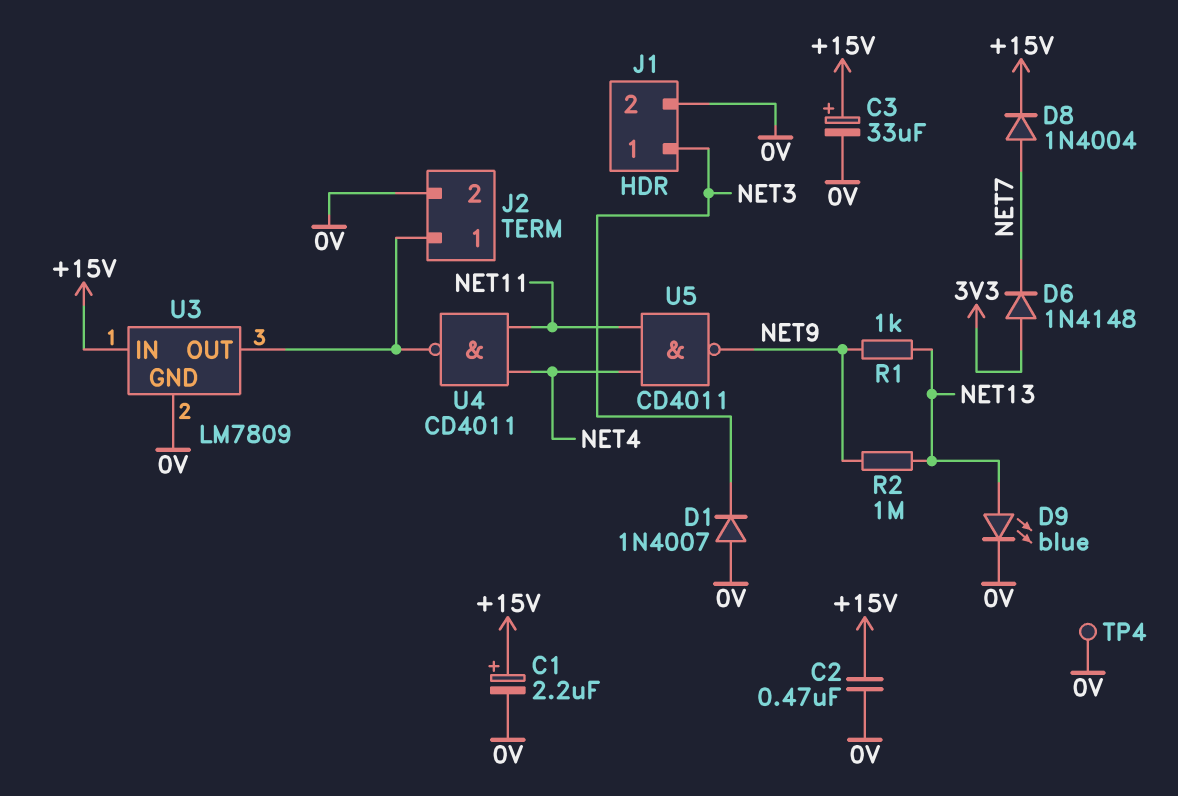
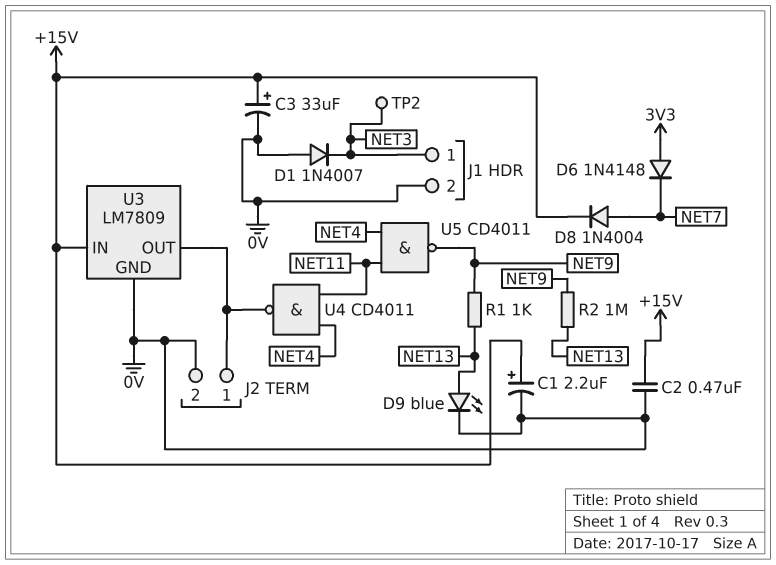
TP2: none -> test point (NET3)
TP4: test point (0V) -> none

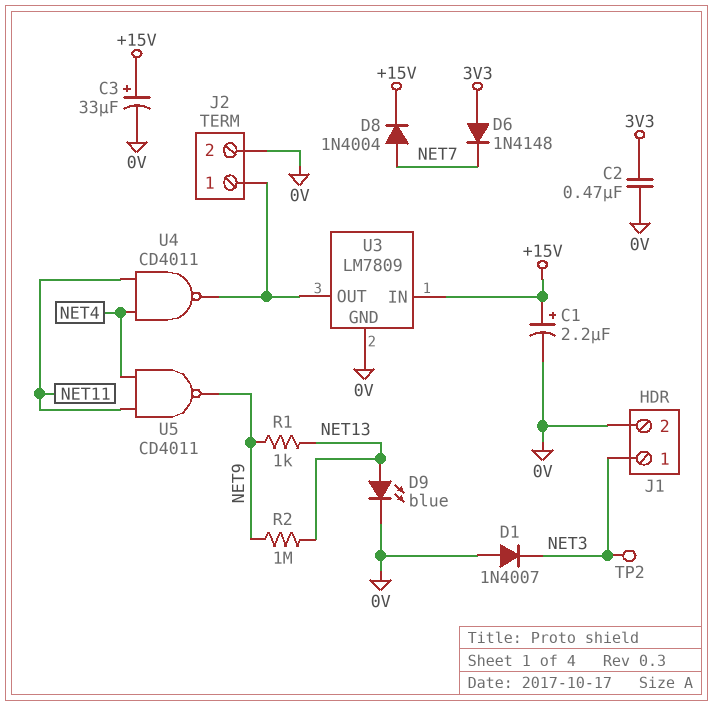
C2: 470nF (+15V, 0V) -> 470nF (0V, 3V3)

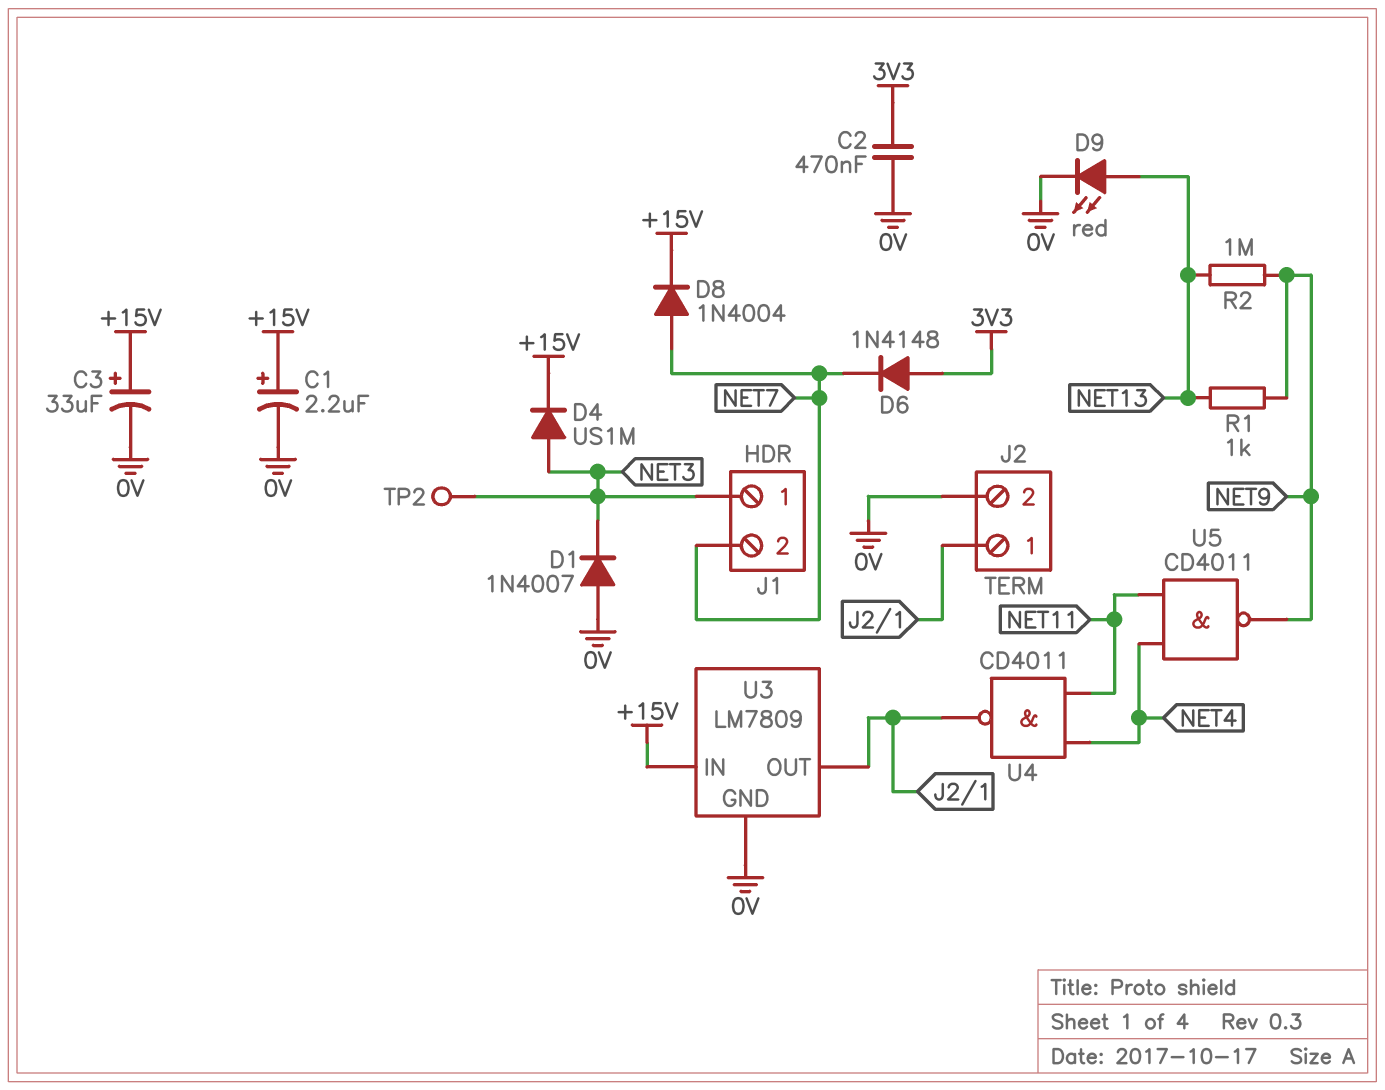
D4: none -> diode US1M (A NET3, K +15V)
D9: LED blue (A NET13, K 0V) -> LED red (A NET13, K 0V)
J1 pin 2: 0V -> NET7

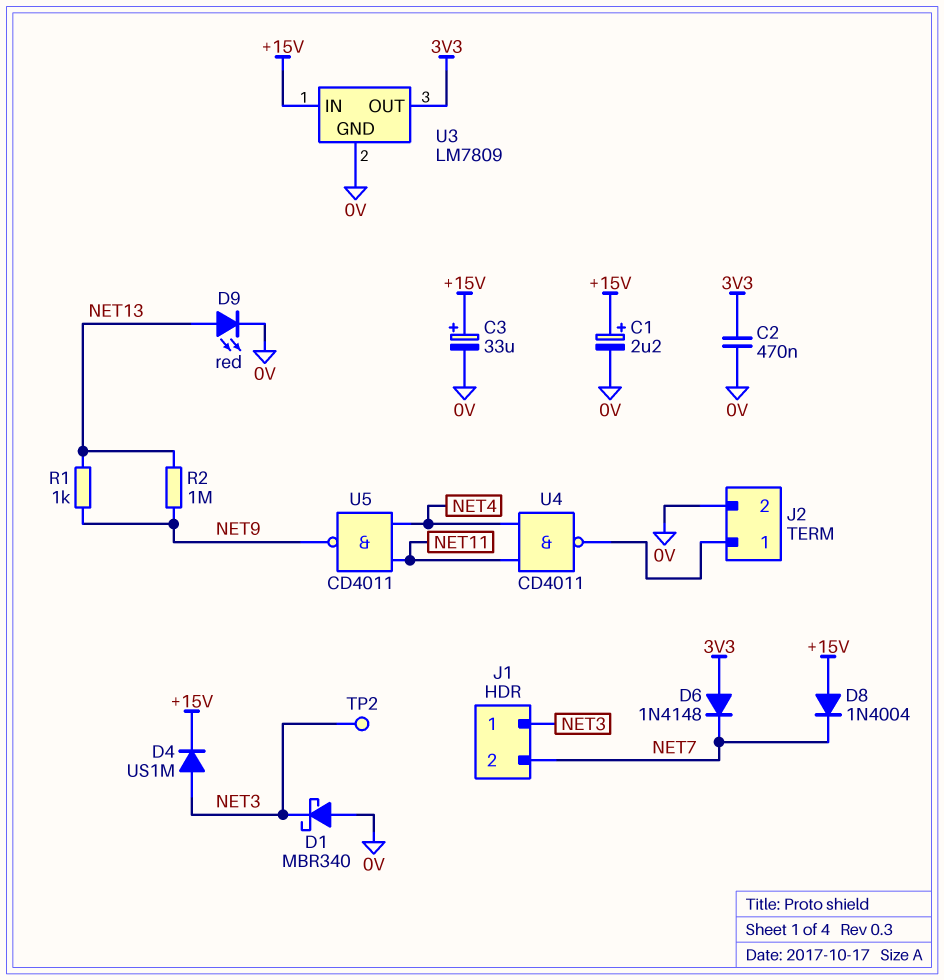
D1: diode 1N4007 (A 0V, K NET3) -> schottky MBR340 (A 0V, K NET3)
D8: diode 1N4004 (A NET7, K +15V) -> diode 1N4004 (A +15V, K NET7)
U3 pin OUT: J2/1 -> 3V3

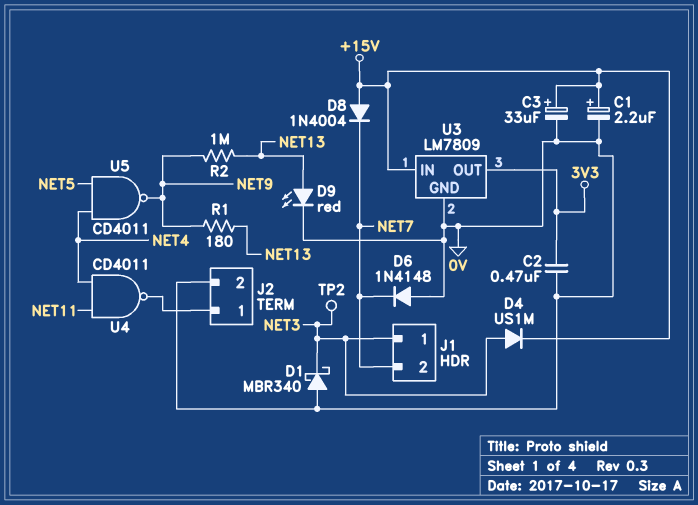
D6: diode 1N4148 (A 3V3, K NET7) -> diode 1N4148 (A 0V, K NET7)
R1: 1k (NET9, NET13) -> 180 (NET9, NET13)
U5: NAND CD4011 (in NET4, in NET11, out NET9) -> NAND CD4011 (in NET4, in NET5, out NET9)

